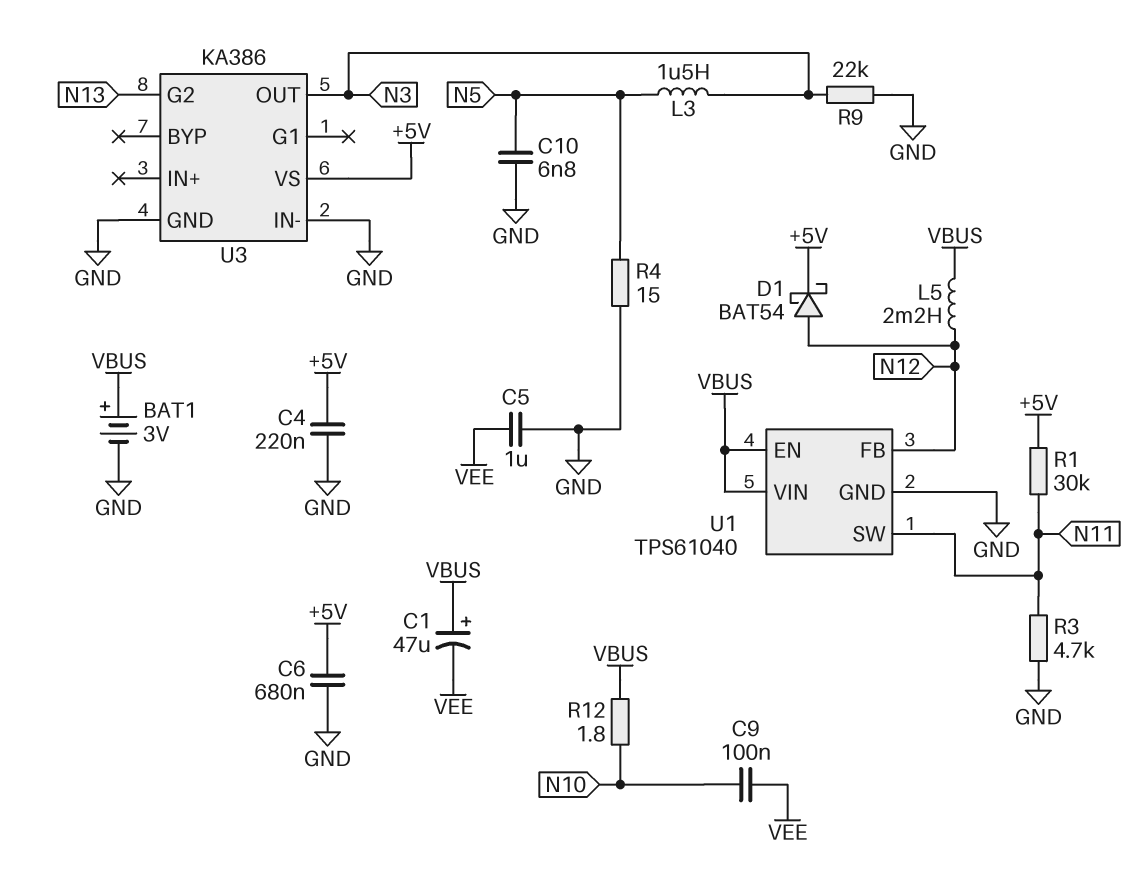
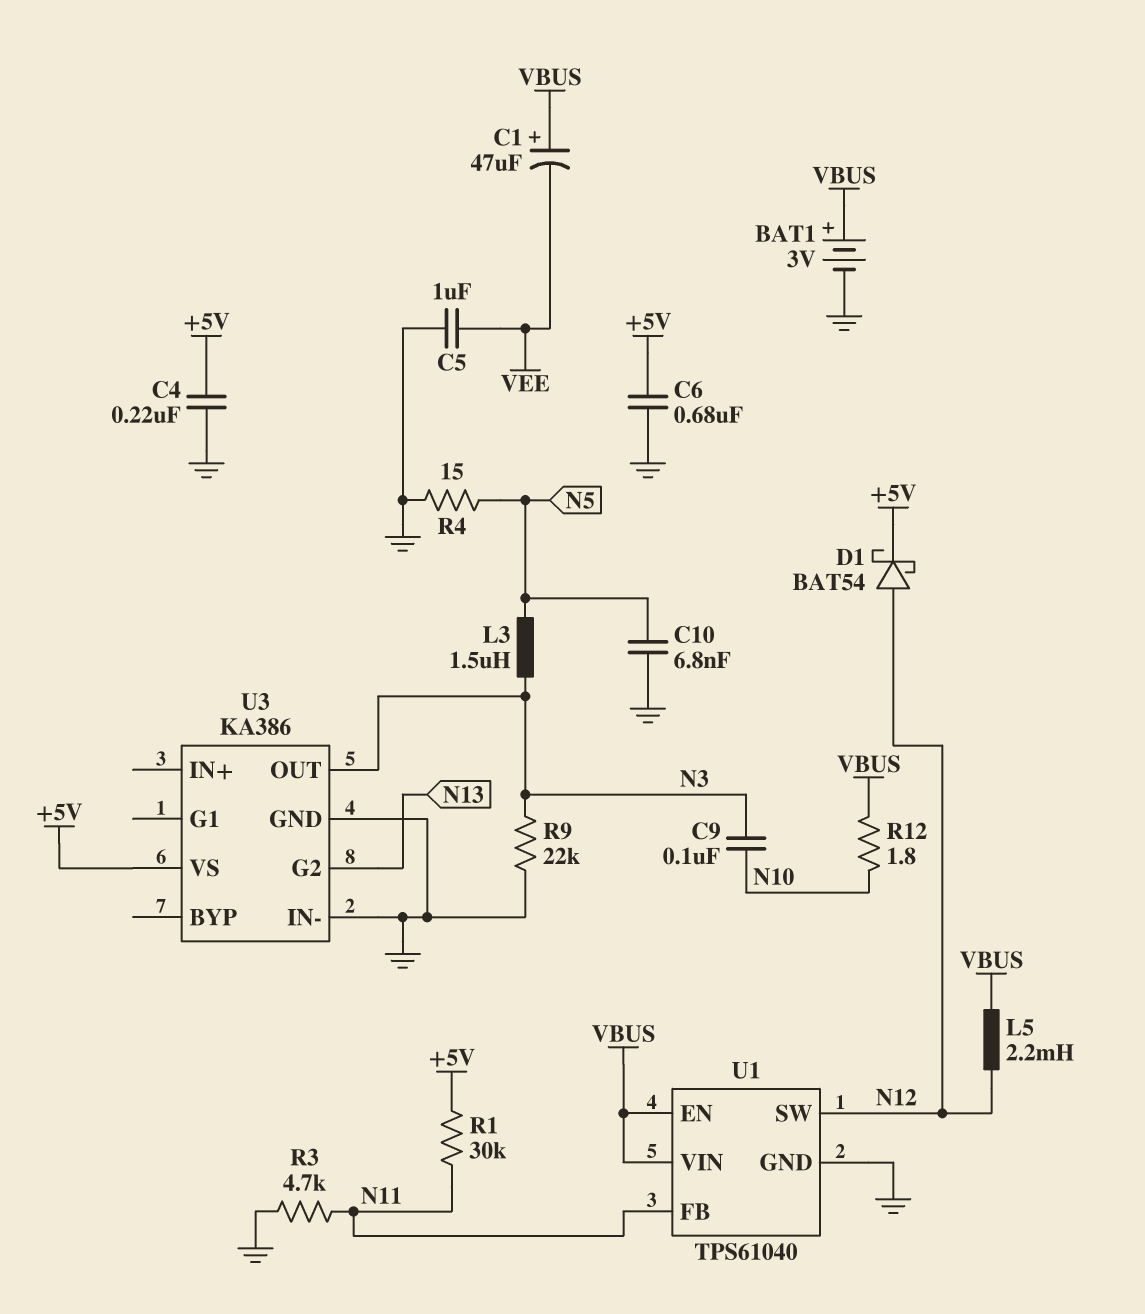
C9: 100nF (N10, VEE) -> 100nF (N3, N10)
U1 pin FB: N12 -> N11
U1 pin SW: N11 -> N12

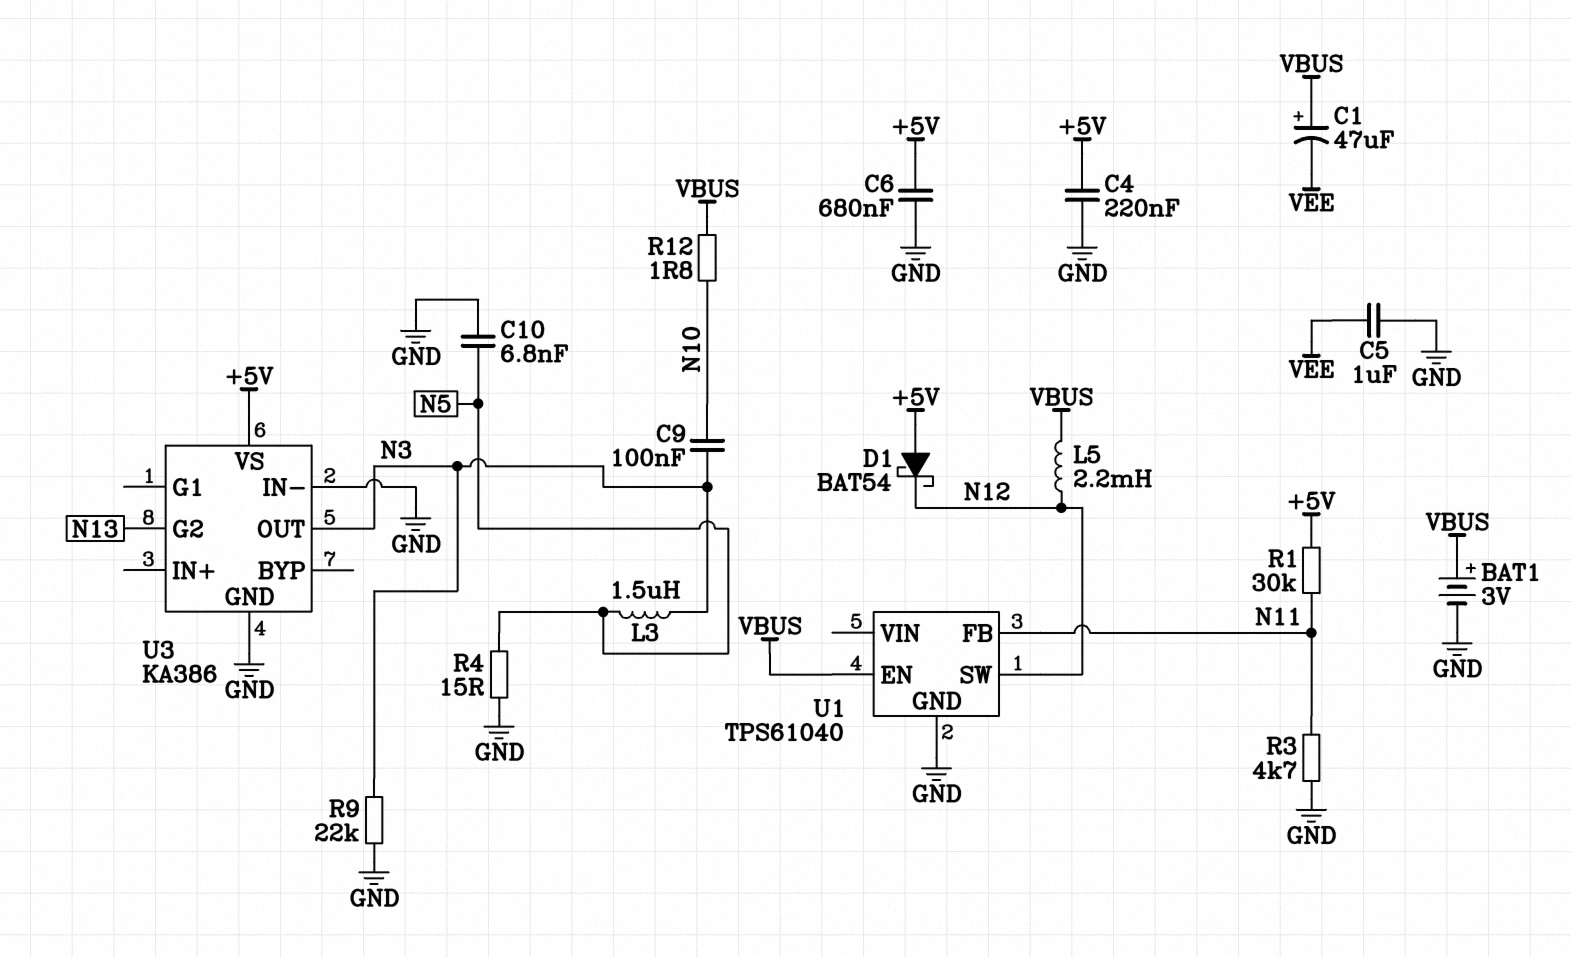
D1: schottky BAT54 (A N12, K +5V) -> schottky BAT54 (A +5V, K N12)
U1 pin VIN: VBUS -> none

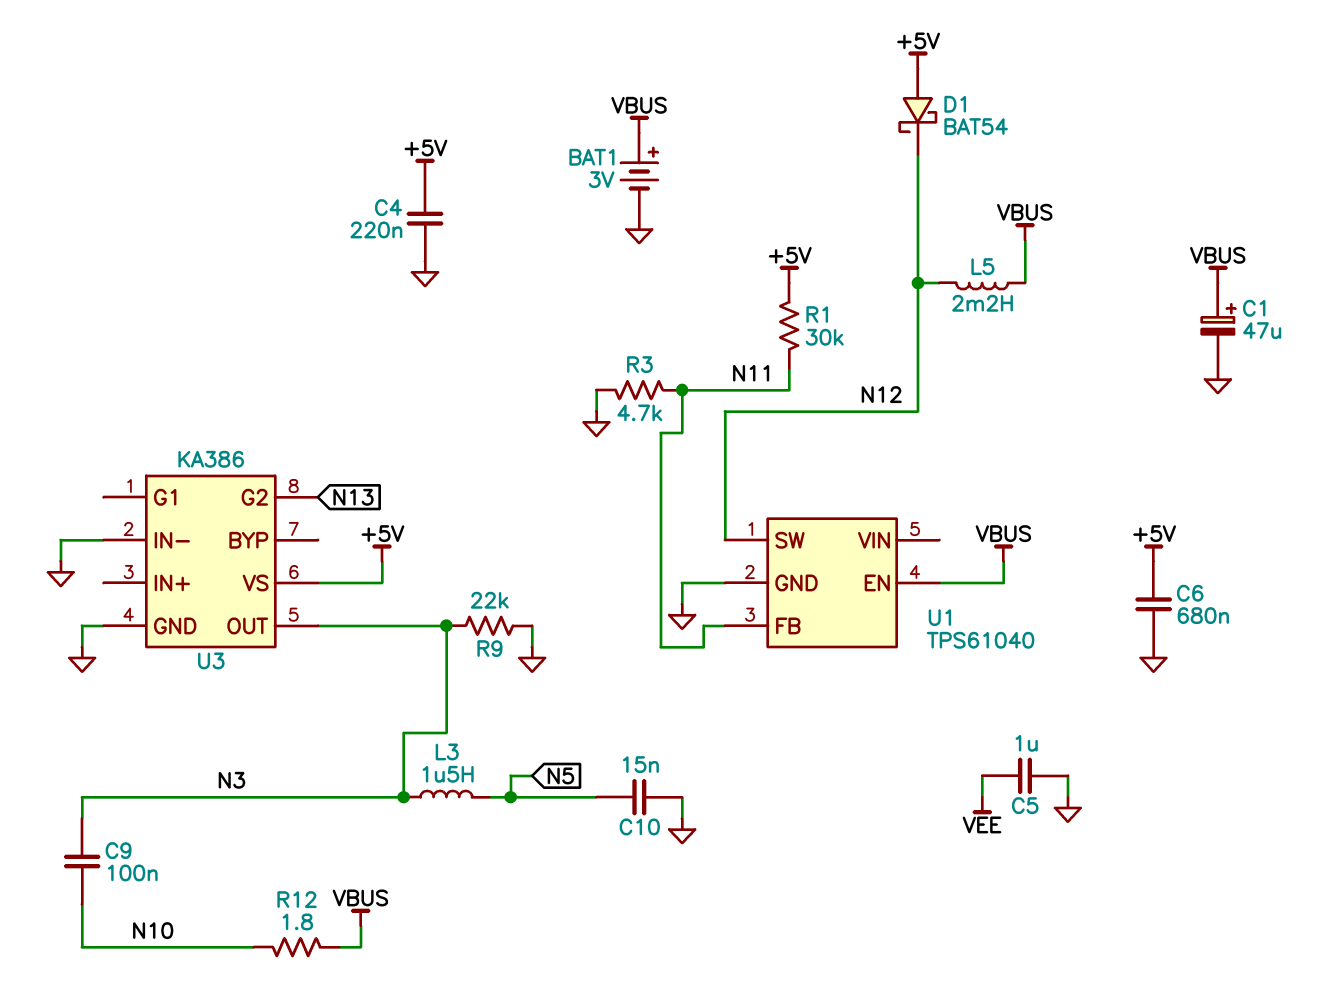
C1: 47uF (plus VBUS, minus VEE) -> 47uF (plus VBUS, minus GND)
C10: 6.8nF (GND, N5) -> 15nF (GND, N5)
R4: 15 (GND, N5) -> none

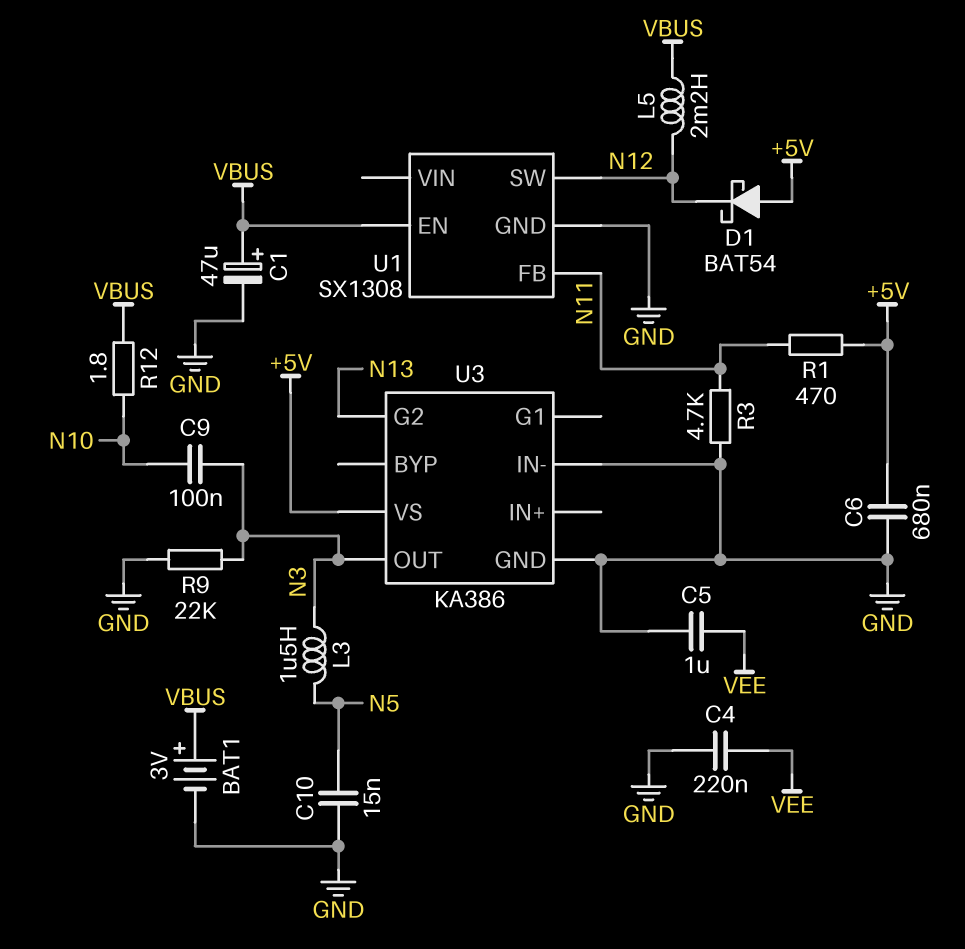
C4: 220nF (+5V, GND) -> 220nF (GND, VEE)
R1: 30k (+5V, N11) -> 470 (+5V, N11)
U1: TPS61040 -> SX1308

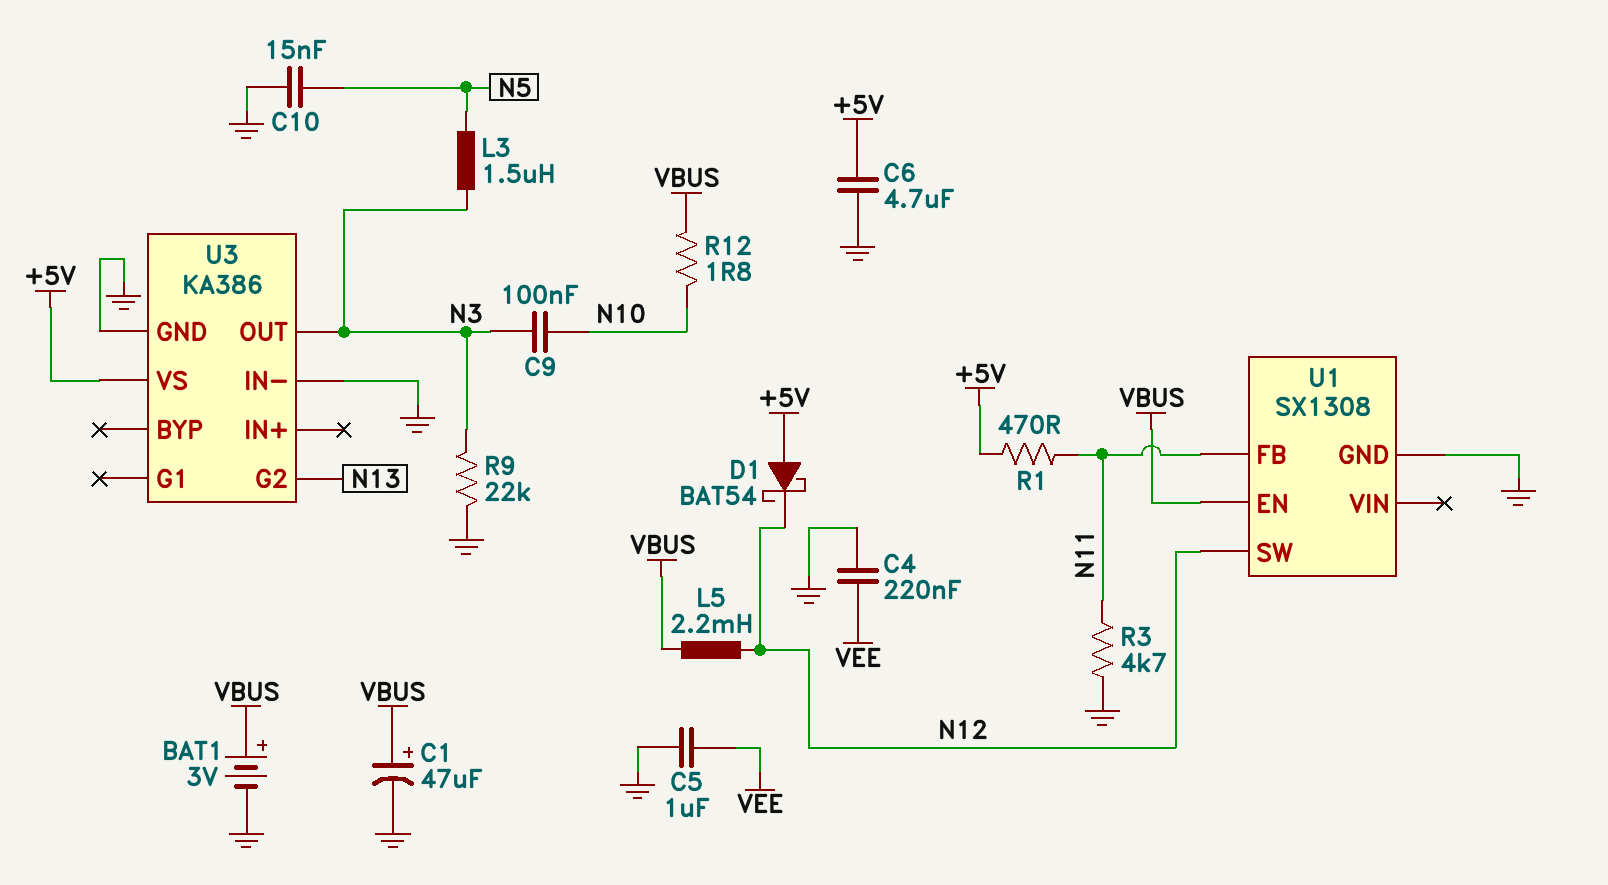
C6: 680nF (+5V, GND) -> 4.7uF (+5V, GND)

